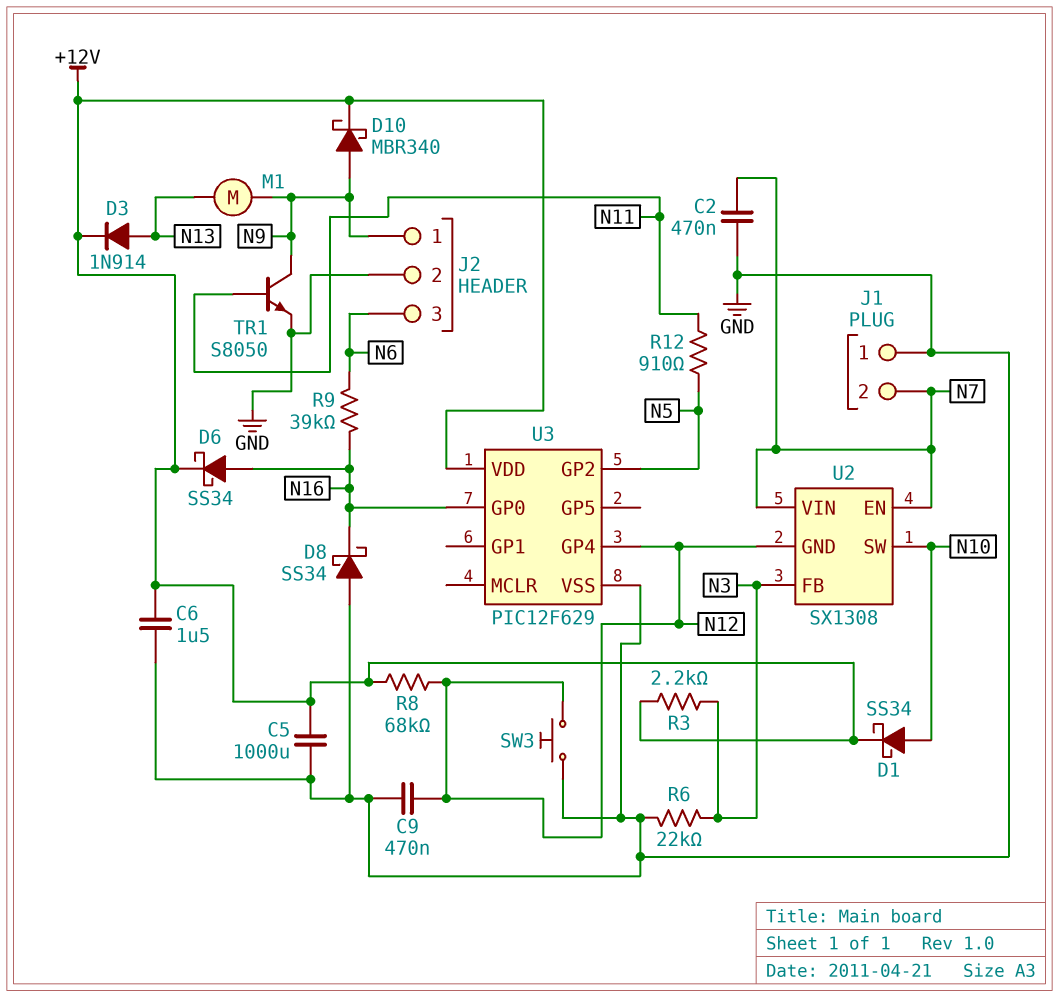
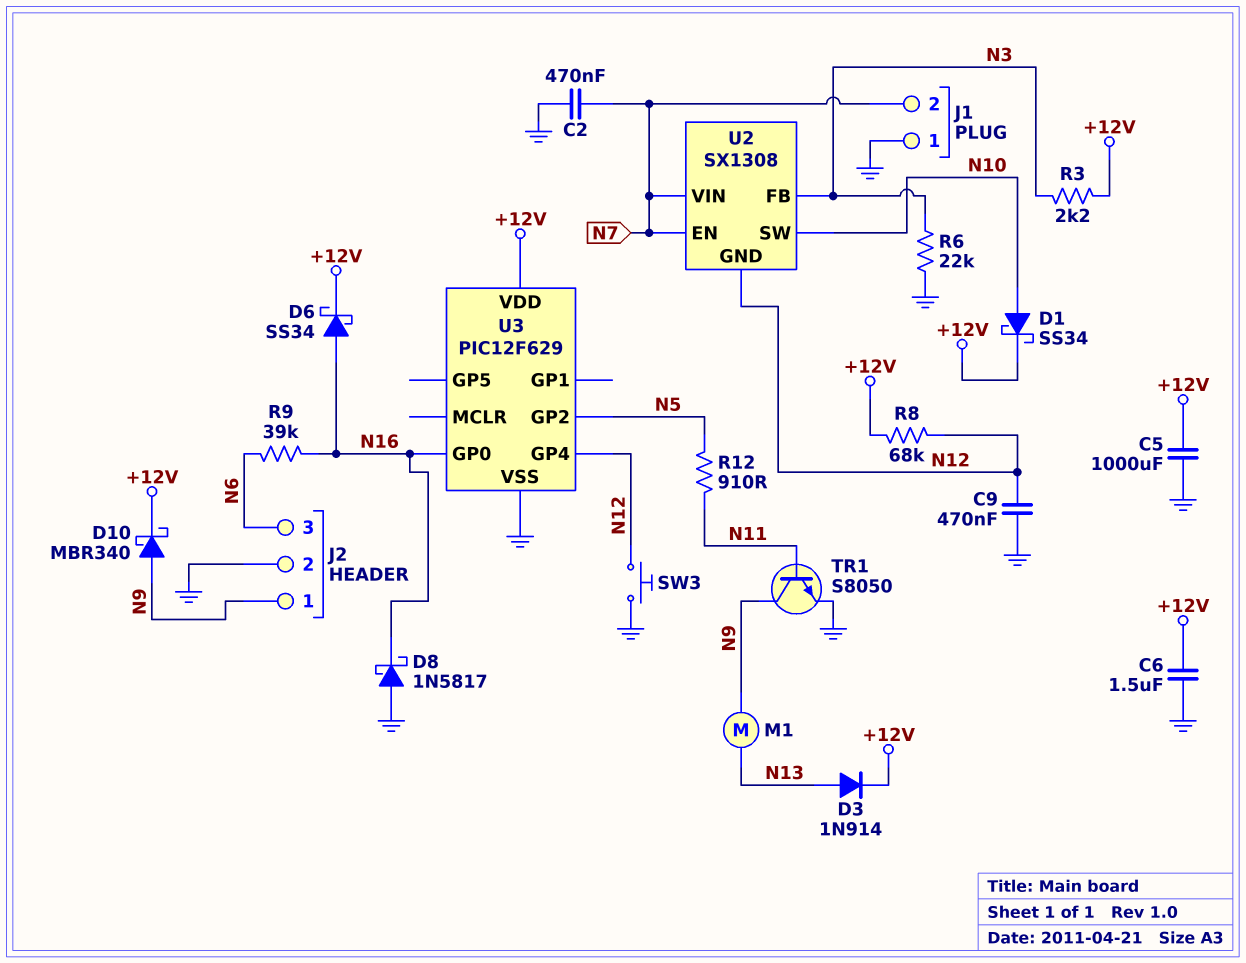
D8: schottky SS34 (A GND, K N16) -> schottky 1N5817 (A GND, K N16)

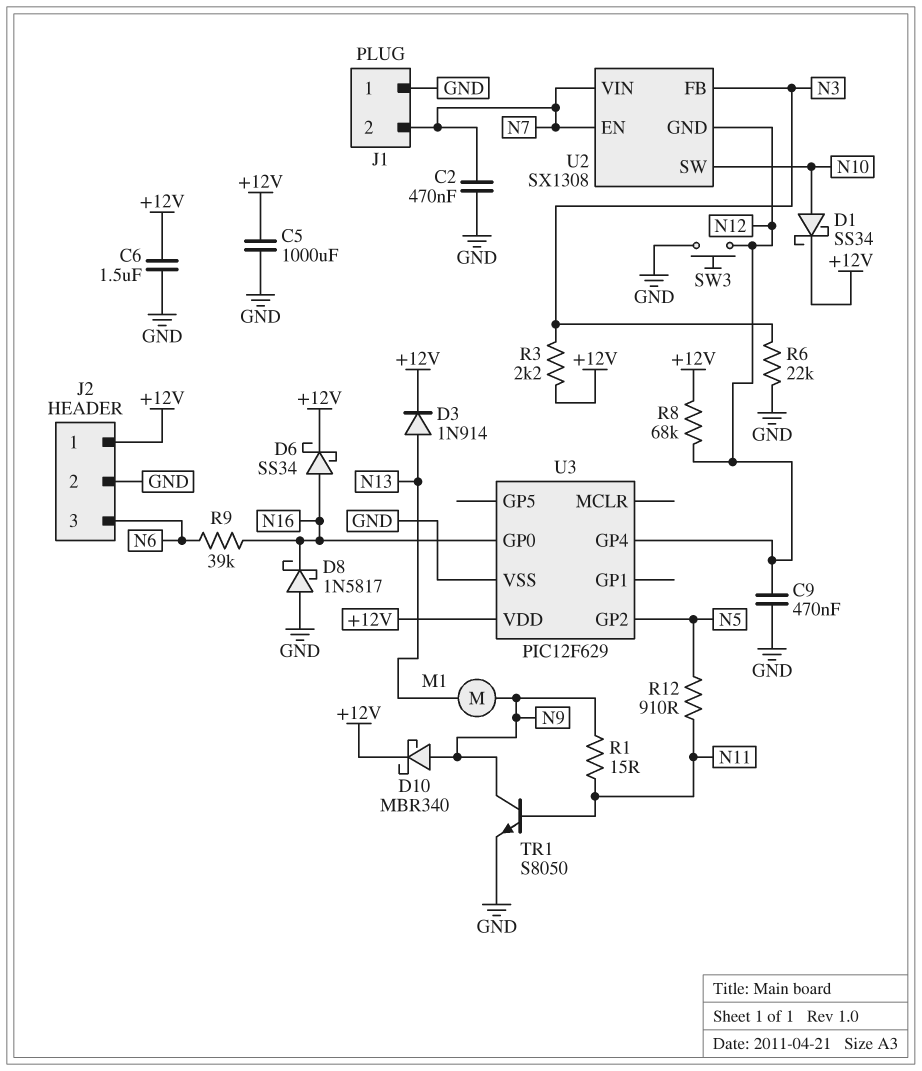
J2 pin 1: N9 -> +12V
R1: none -> 15 (N9, N11)

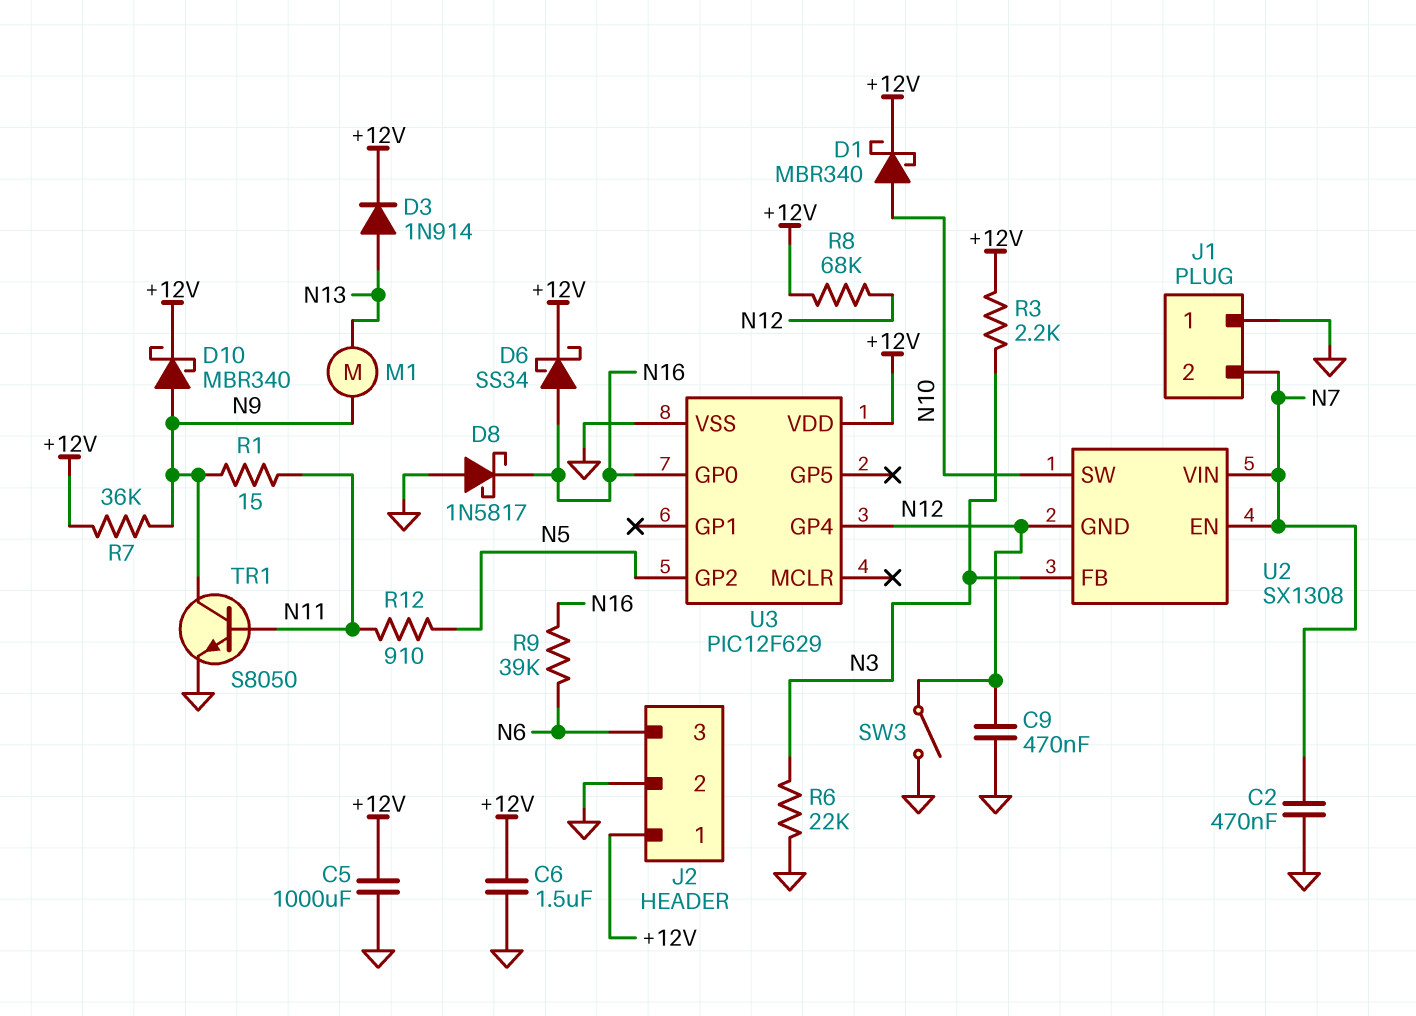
D1: schottky SS34 (A N10, K +12V) -> schottky MBR340 (A N10, K +12V)
R7: none -> 36k (+12V, N9)
SW3: button (GND, N12) -> switch (GND, N12)

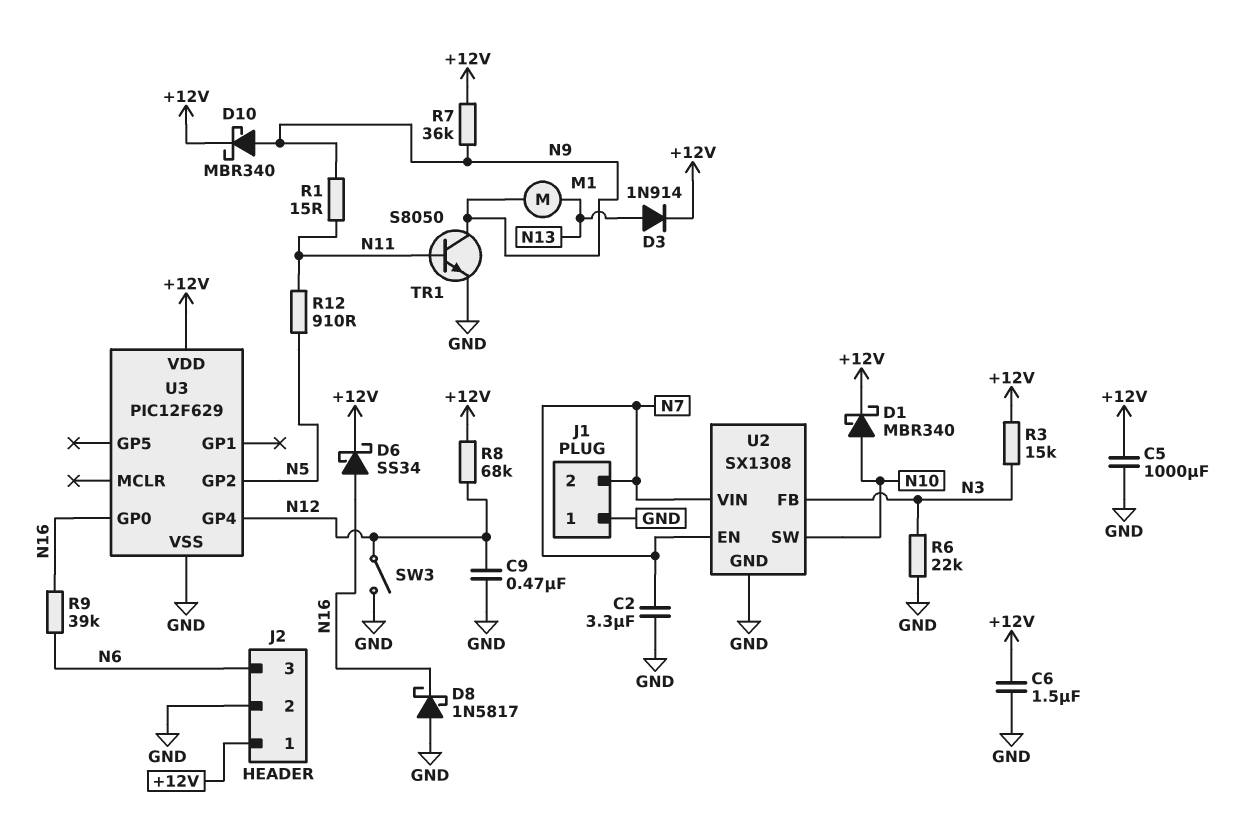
C2: 470nF (GND, N7) -> 3.3uF (GND, N7)
R3: 2.2k (+12V, N3) -> 15k (+12V, N3)
U2 pin GND: N12 -> GND

